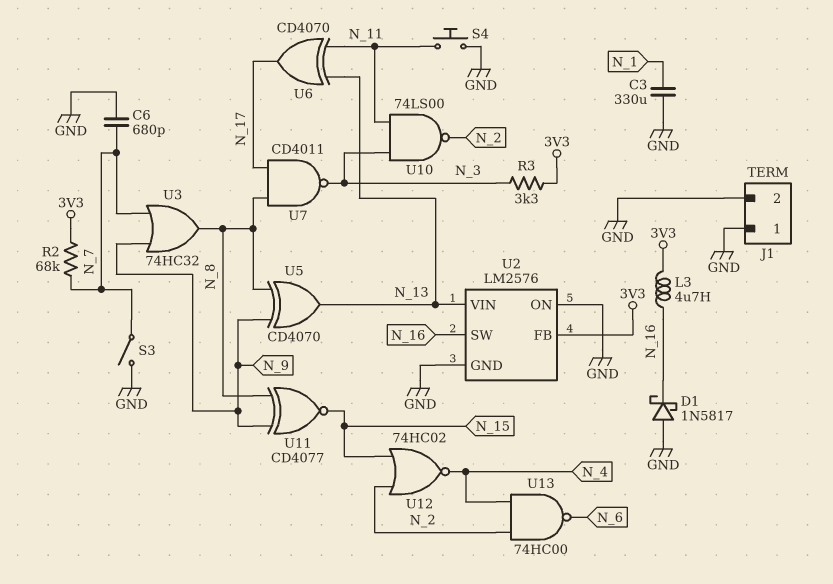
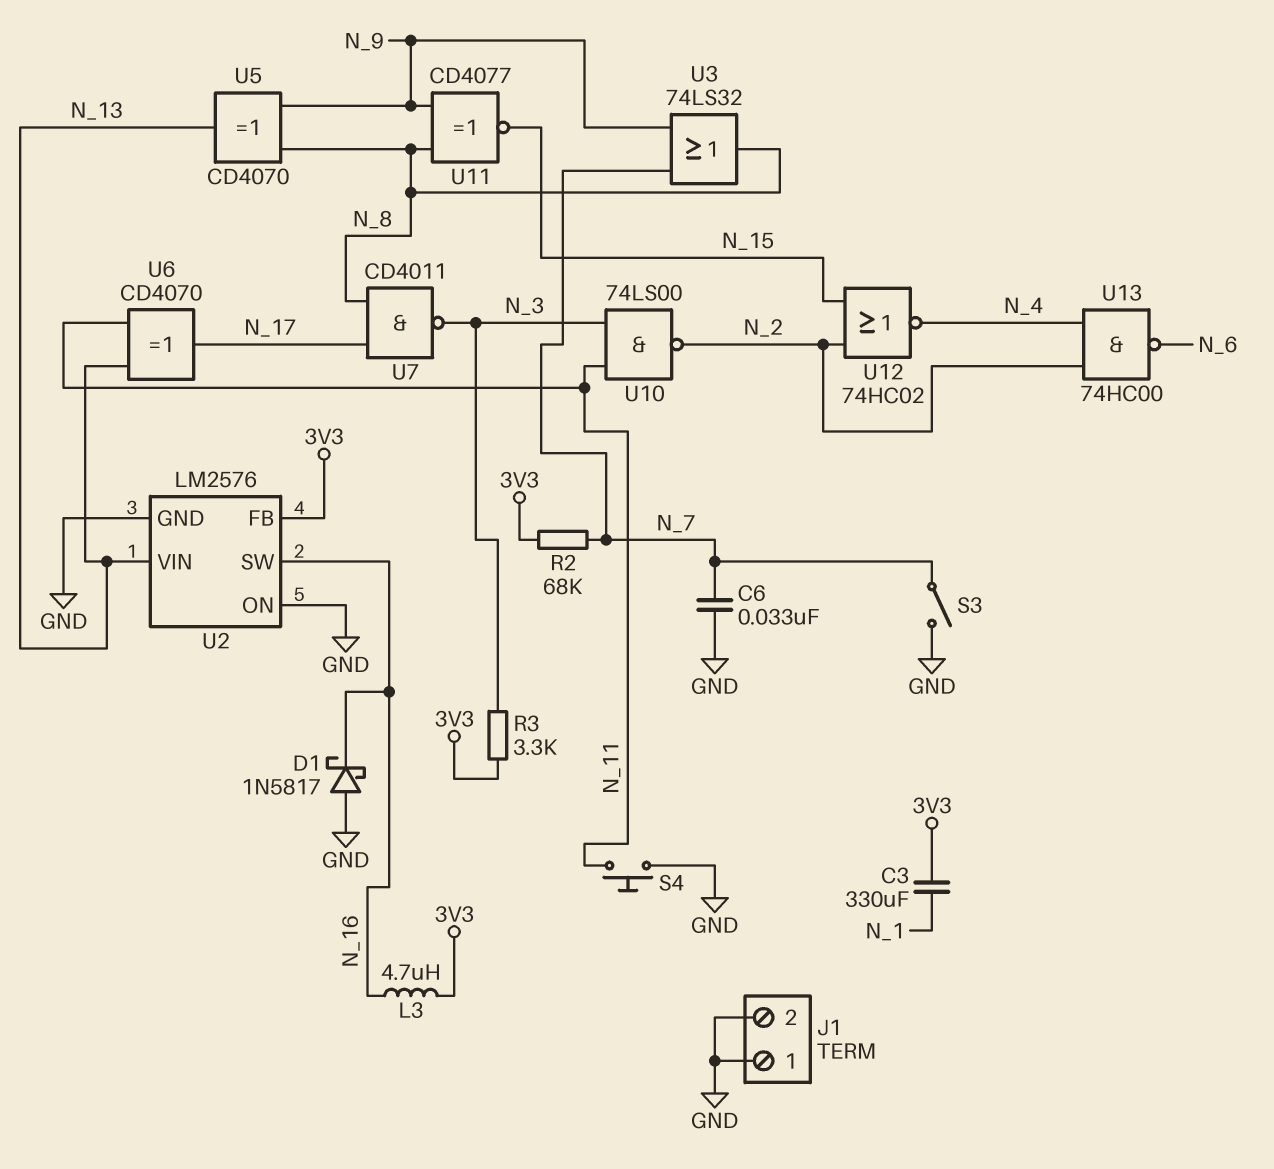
C3: 330uF (GND, N_1) -> 330uF (3V3, N_1)
C6: 680pF (GND, N_7) -> 33nF (GND, N_7)
U3: OR 74HC32 (in N_7, in N_9, out N_8) -> OR 74LS32 (in N_7, in N_9, out N_8)

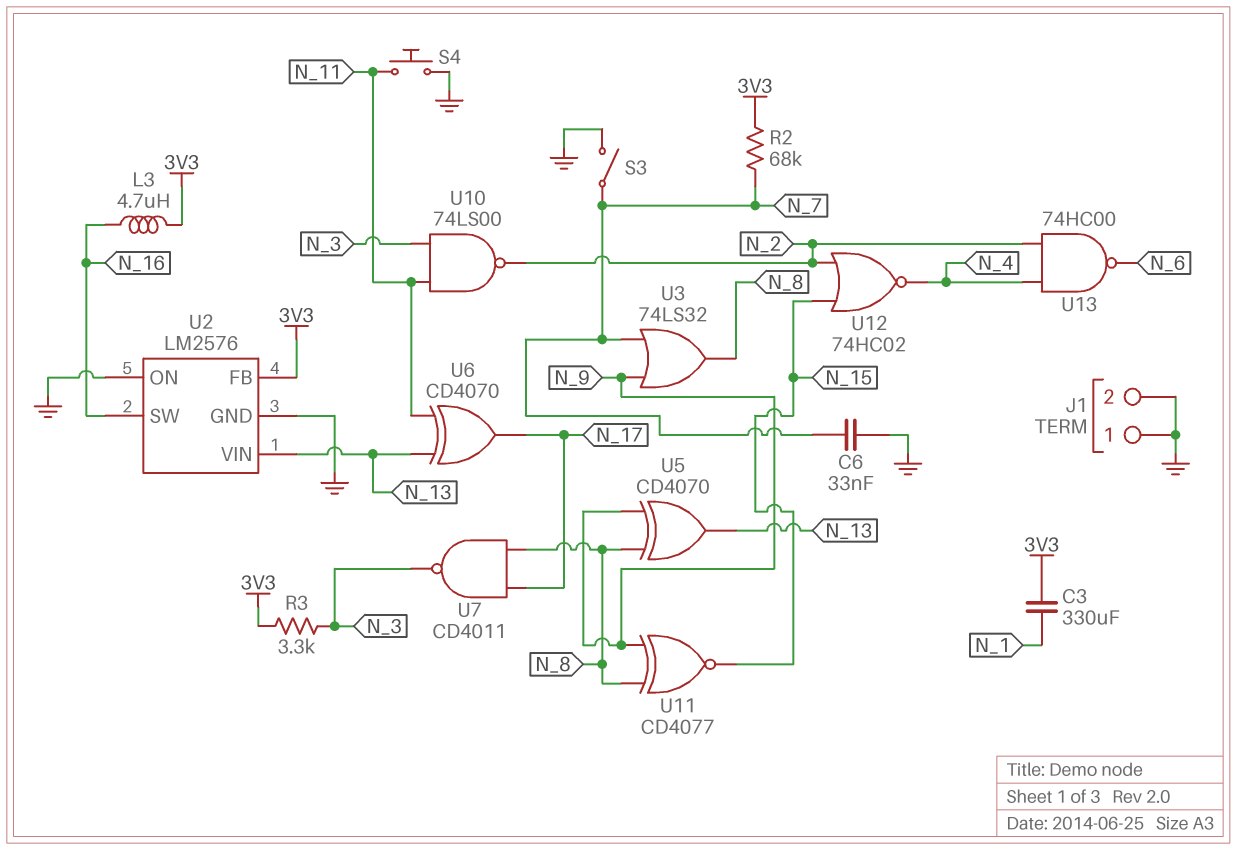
D1: schottky 1N5817 (A GND, K N_16) -> none

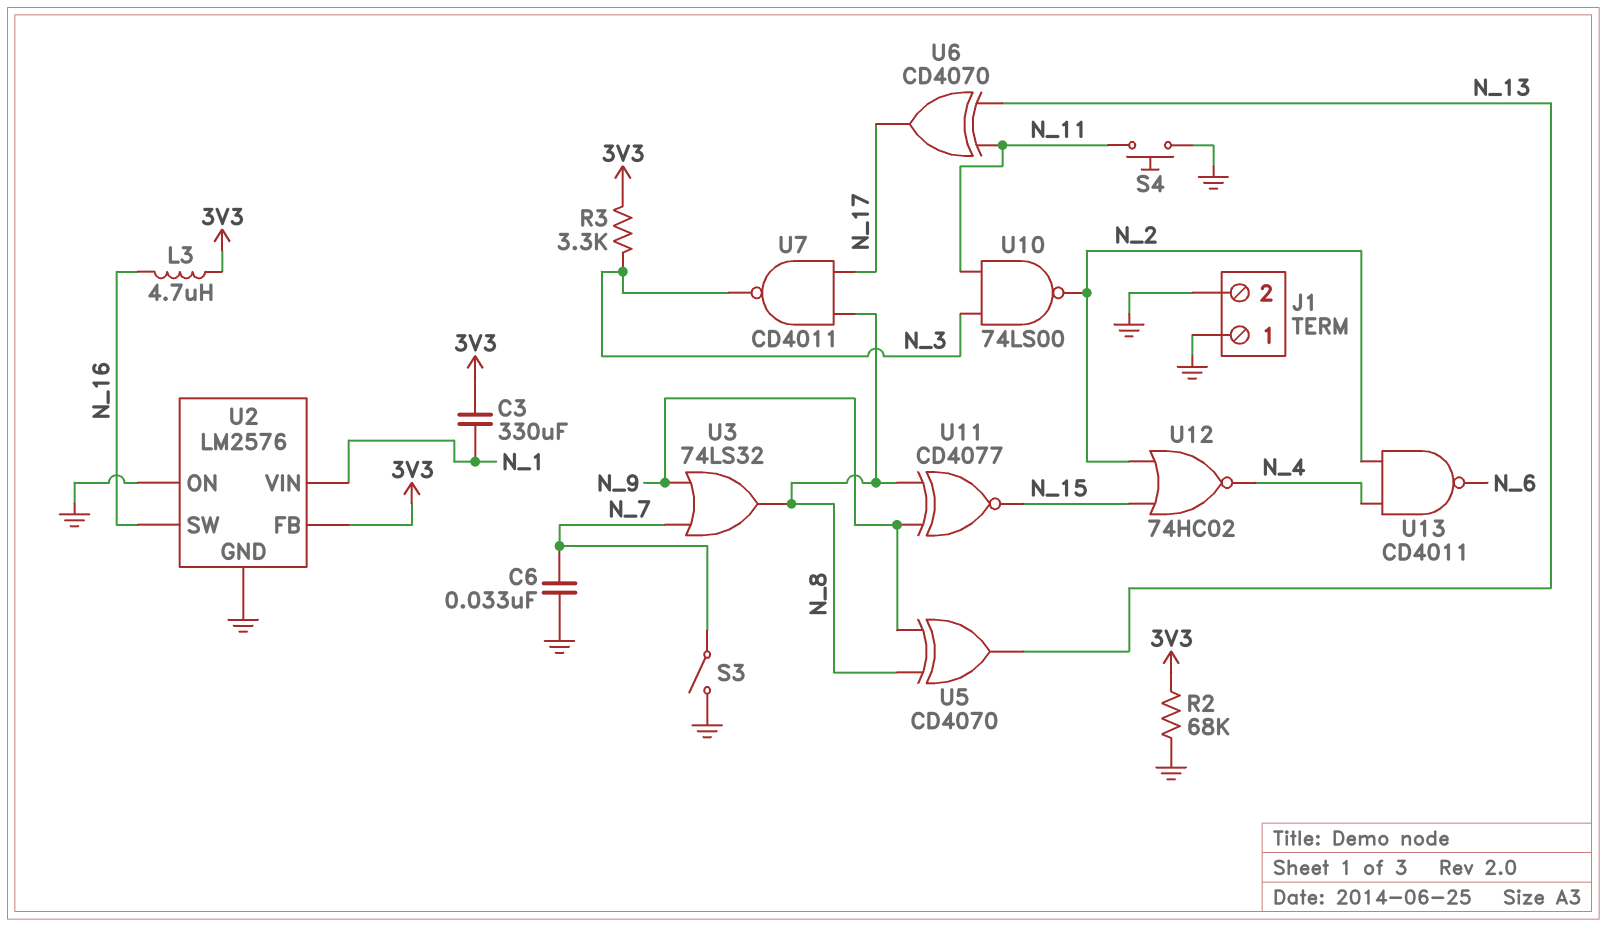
R2: 68k (3V3, N_7) -> 68k (3V3, GND)
U2 pin VIN: N_13 -> N_1
U13: NAND 74HC00 (in N_2, in N_4, out N_6) -> NAND CD4011 (in N_2, in N_4, out N_6)

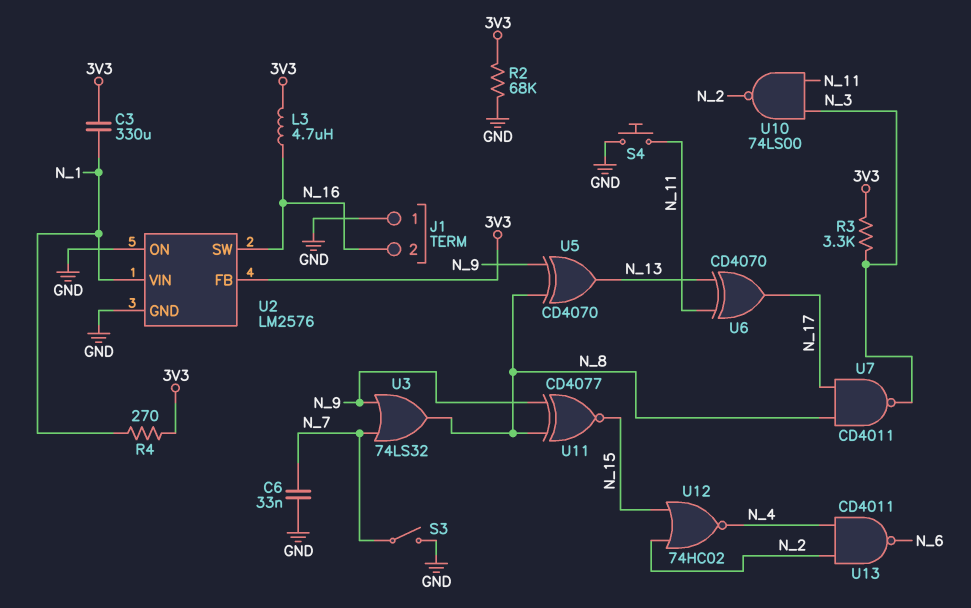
J1 pin 2: GND -> N_16
R4: none -> 270 (3V3, N_1)

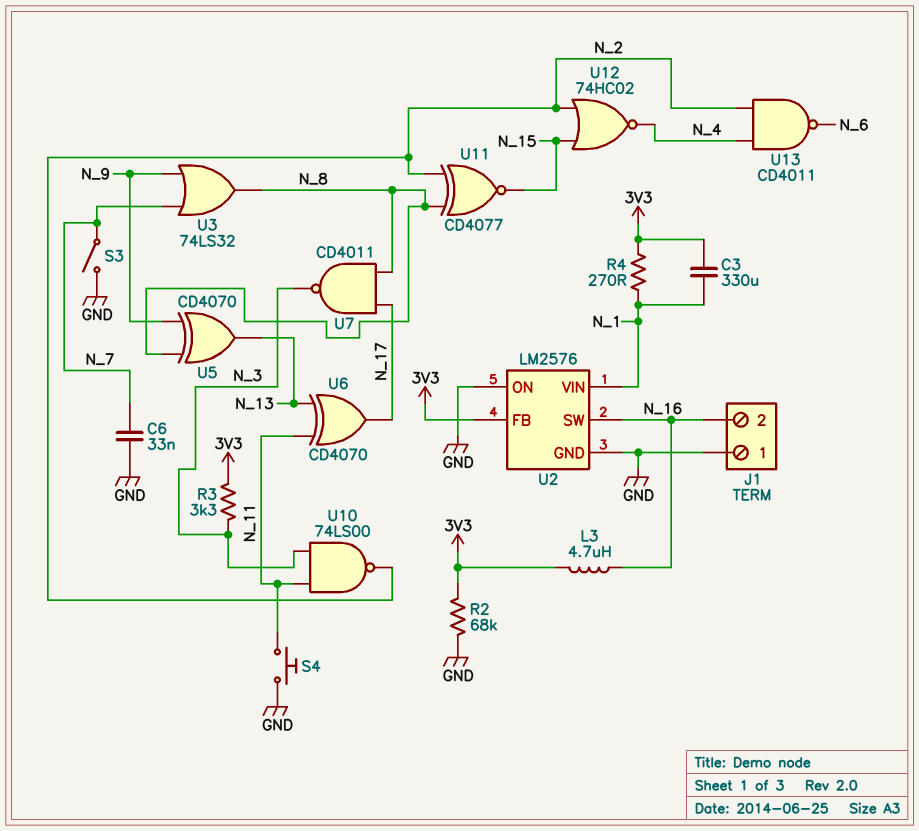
U11: XNOR CD4077 (in N_8, in N_9, out N_15) -> XNOR CD4077 (in N_2, in N_8, out N_15)

